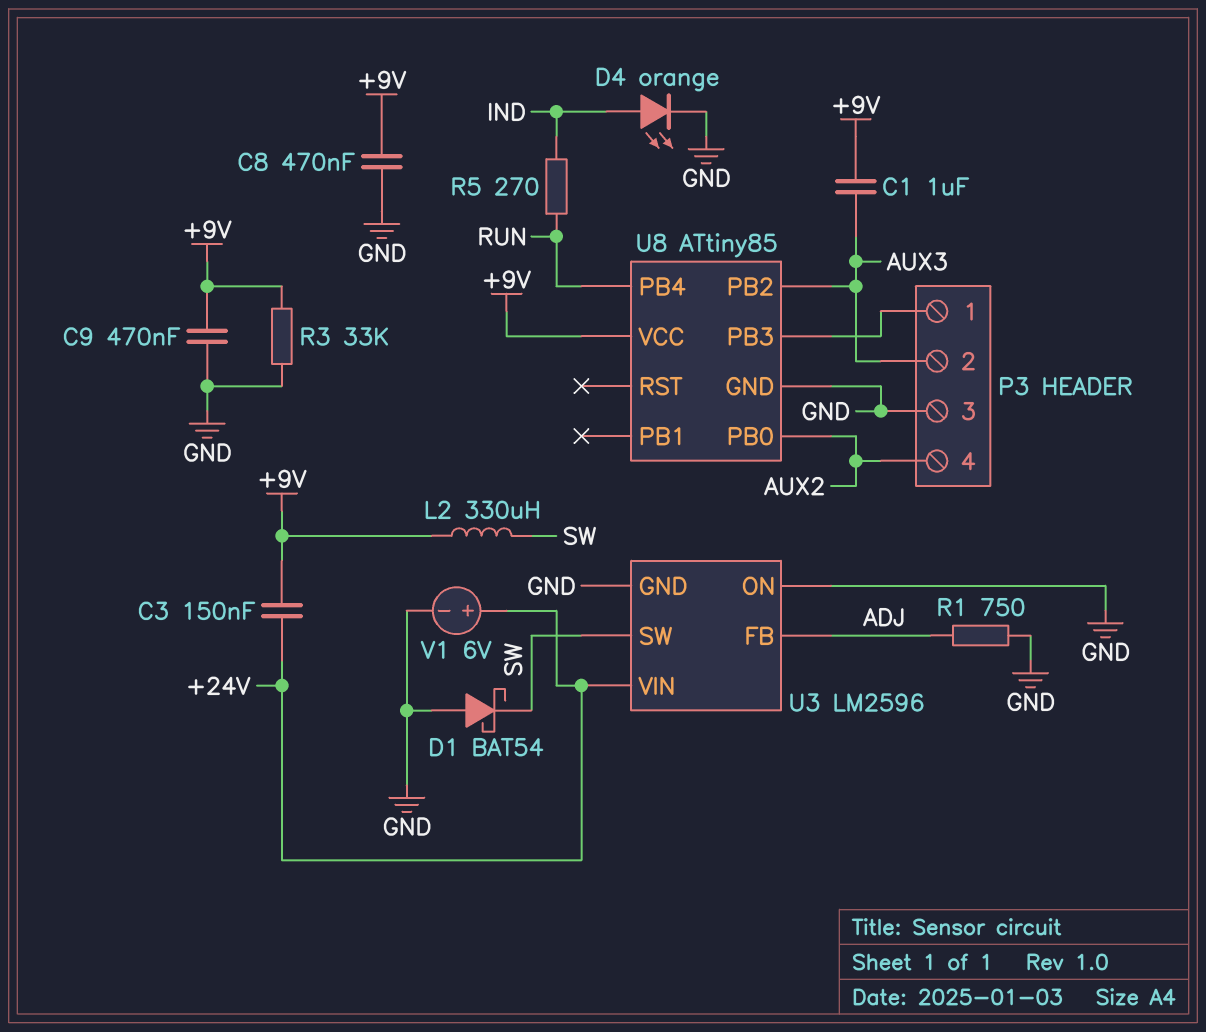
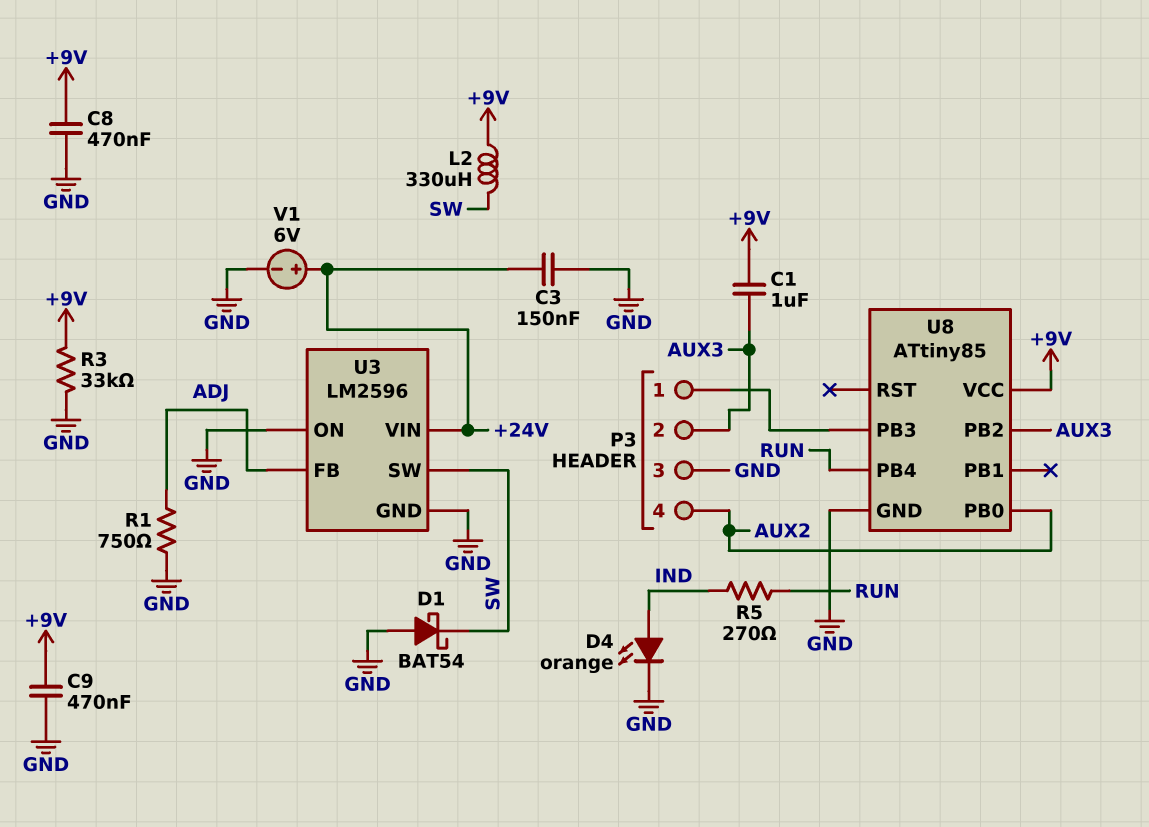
C3: 150nF (+9V, +24V) -> 150nF (+24V, GND)

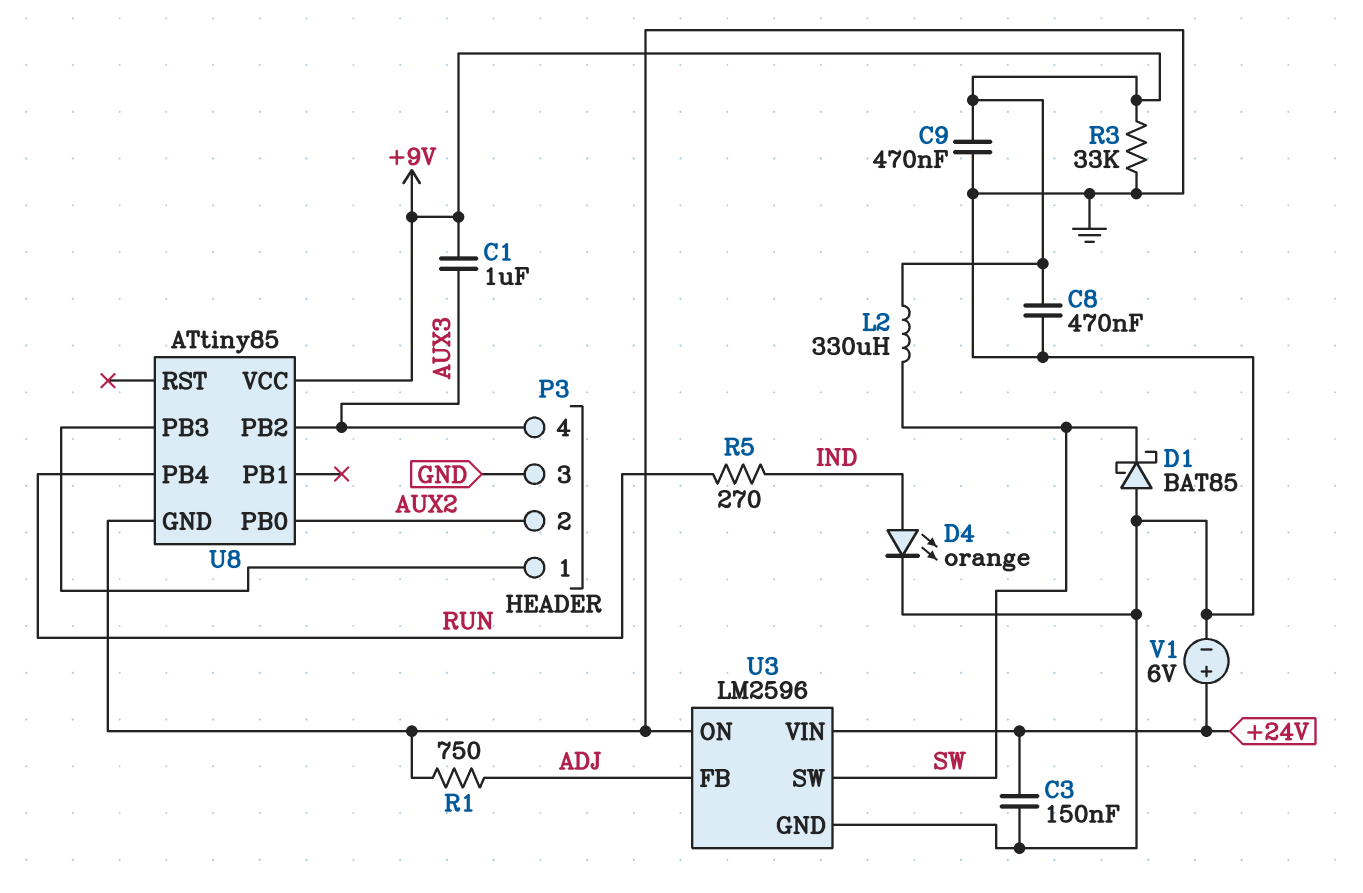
D1: schottky BAT54 (A GND, K SW) -> schottky BAT85 (A GND, K SW)
P3 pin 2: AUX3 -> AUX2
P3 pin 4: AUX2 -> AUX3

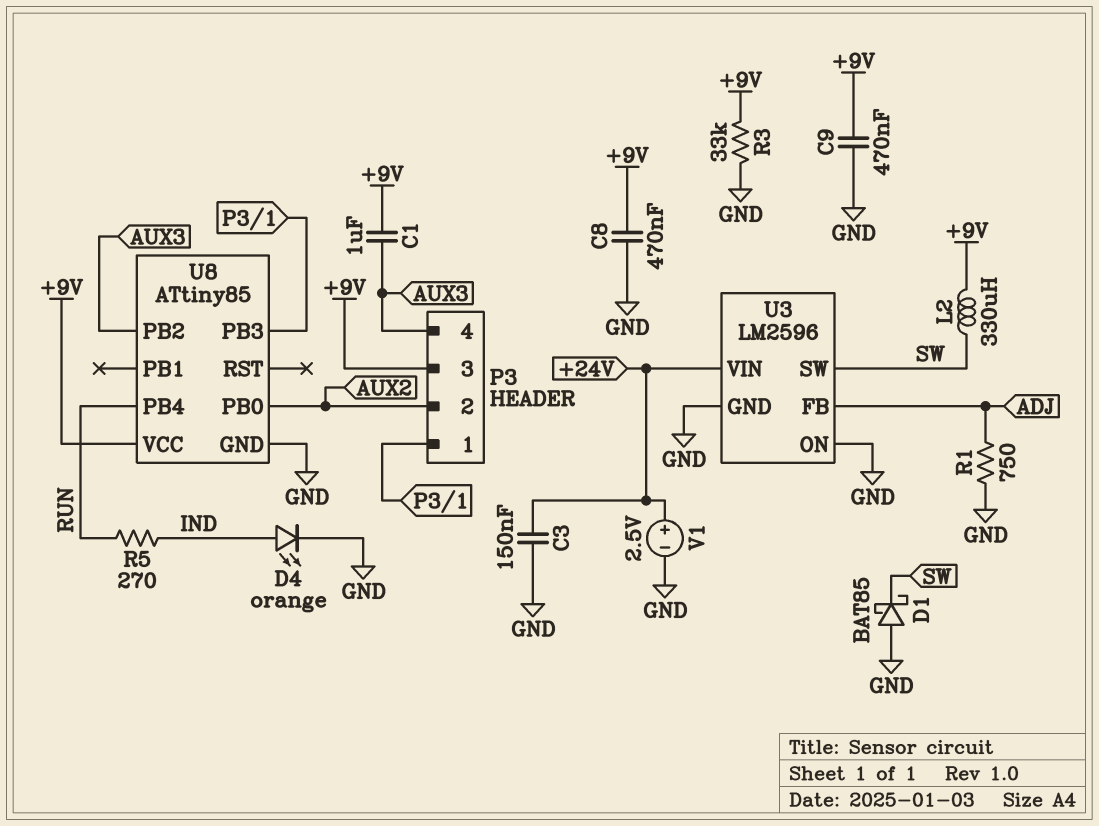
P3 pin 3: GND -> +9V
V1: 6V (plus +24V, minus GND) -> 2.5V (plus +24V, minus GND)

